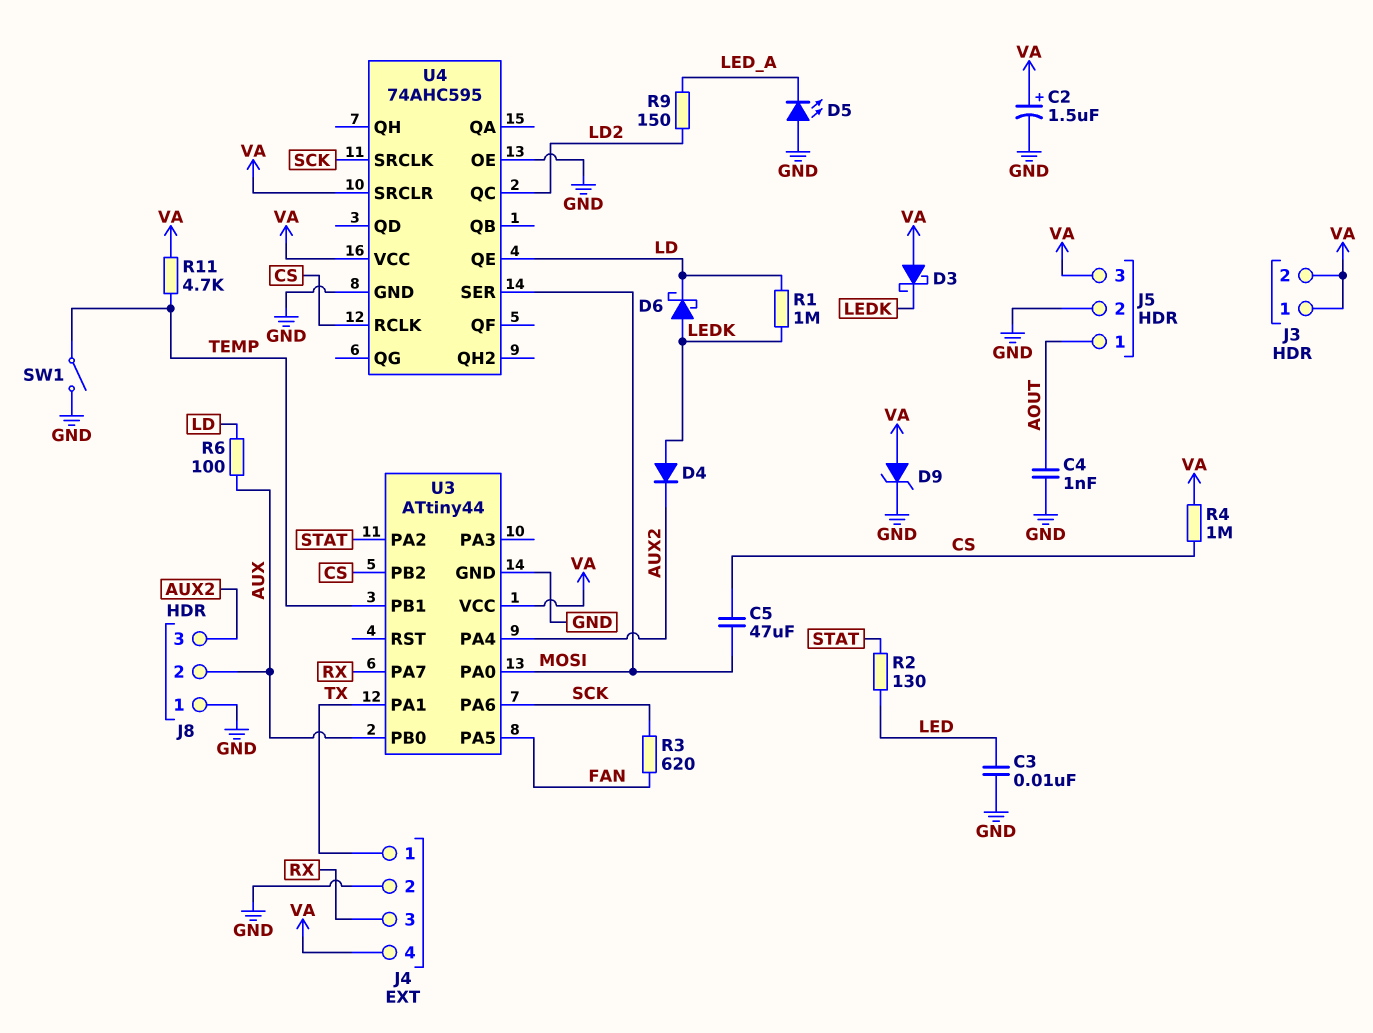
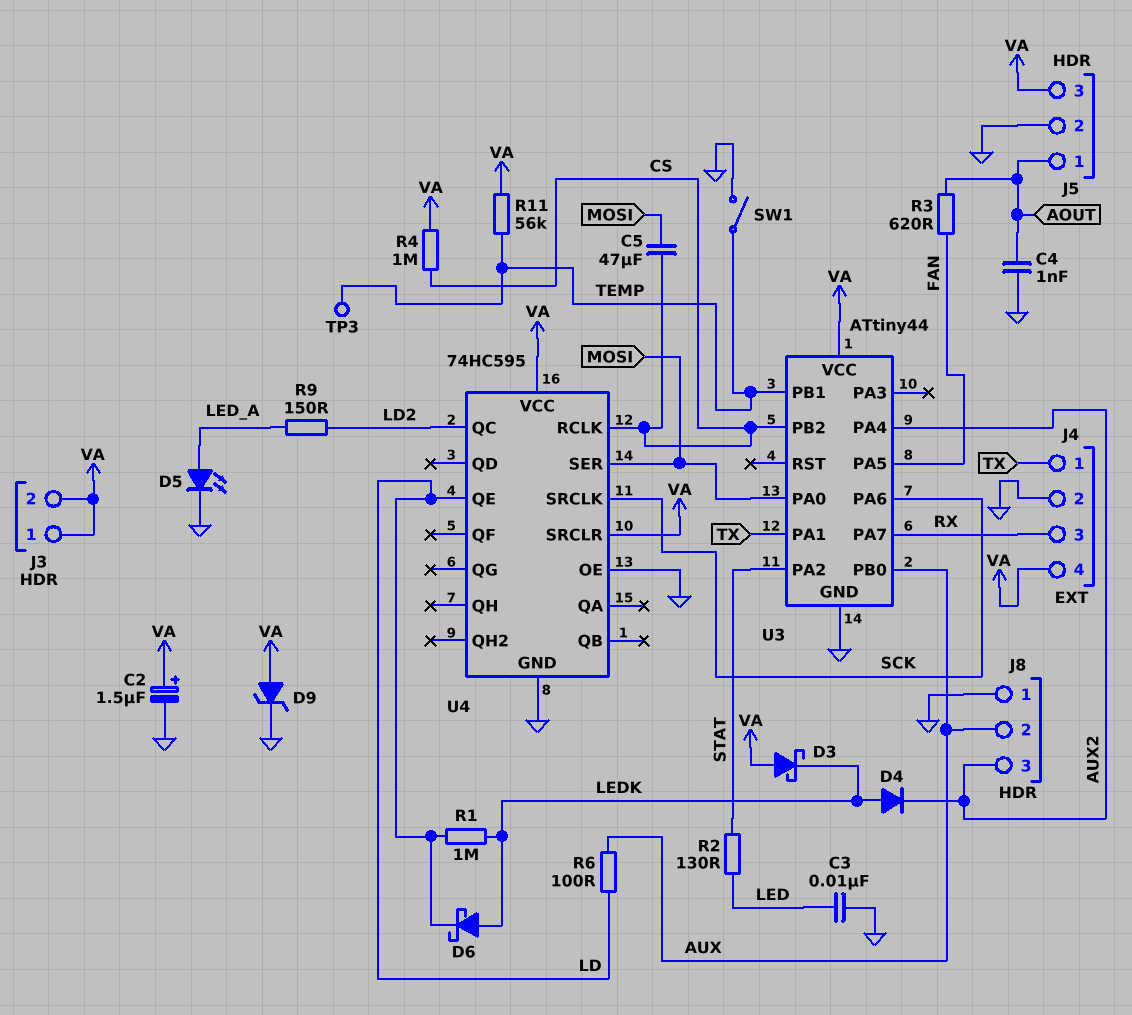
D5: LED (A GND, K LED_A) -> LED (A LED_A, K GND)
R3: 620 (FAN, SCK) -> 620 (AOUT, FAN)
R11: 4.7k (TEMP, VA) -> 56k (TEMP, VA)
TP3: none -> test point (TEMP)
U4: 74AHC595 -> 74HC595

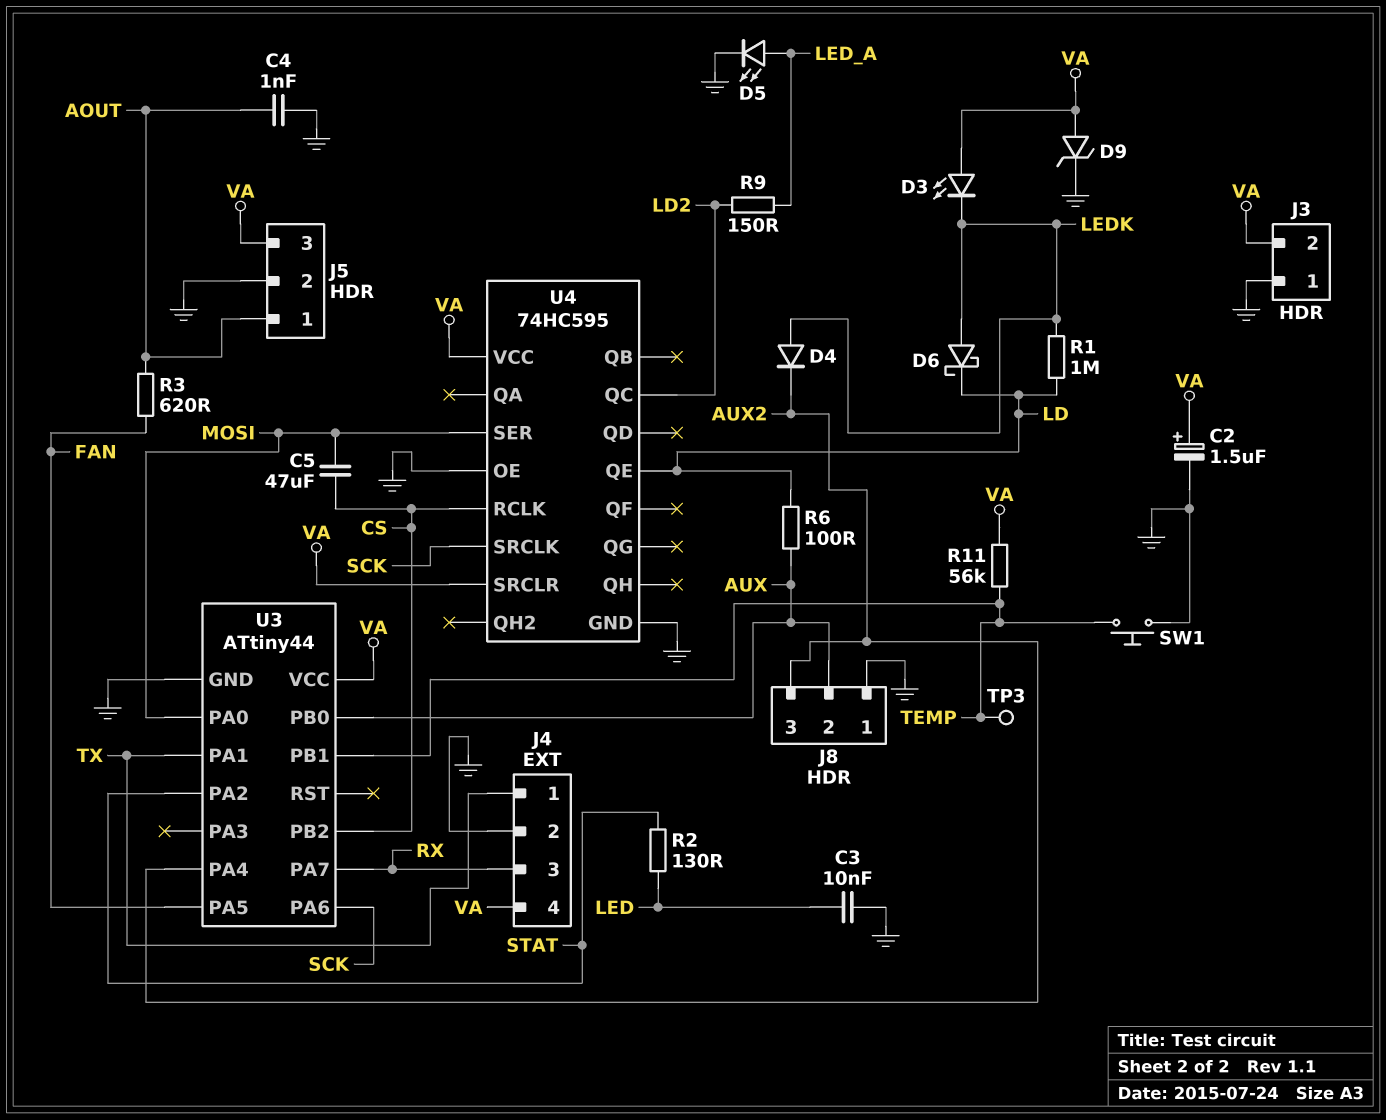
D3: schottky (A VA, K LEDK) -> LED (A VA, K LEDK)
J3 pin 1: VA -> GND
R4: 1M (CS, VA) -> none
SW1: switch (GND, TEMP) -> button (GND, TEMP)

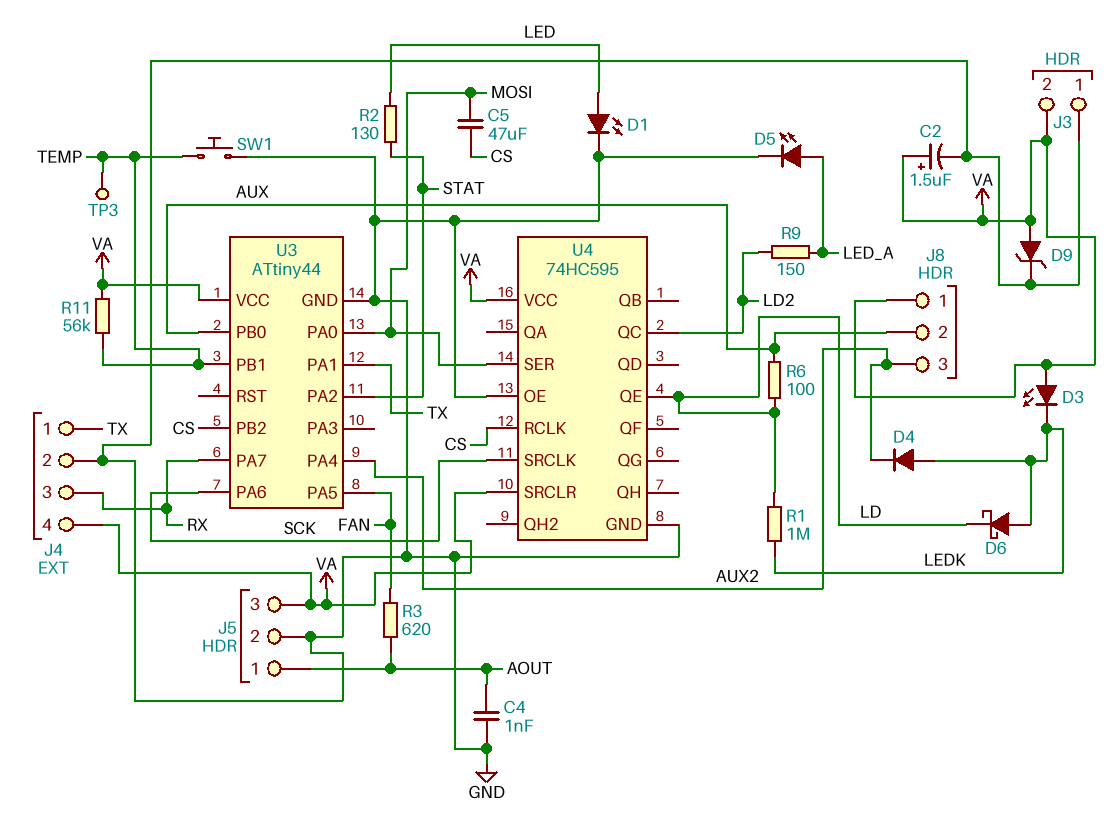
C3: 10nF (GND, LED) -> none
D1: none -> LED (A LED, K GND)
J8 pin 1: GND -> VA

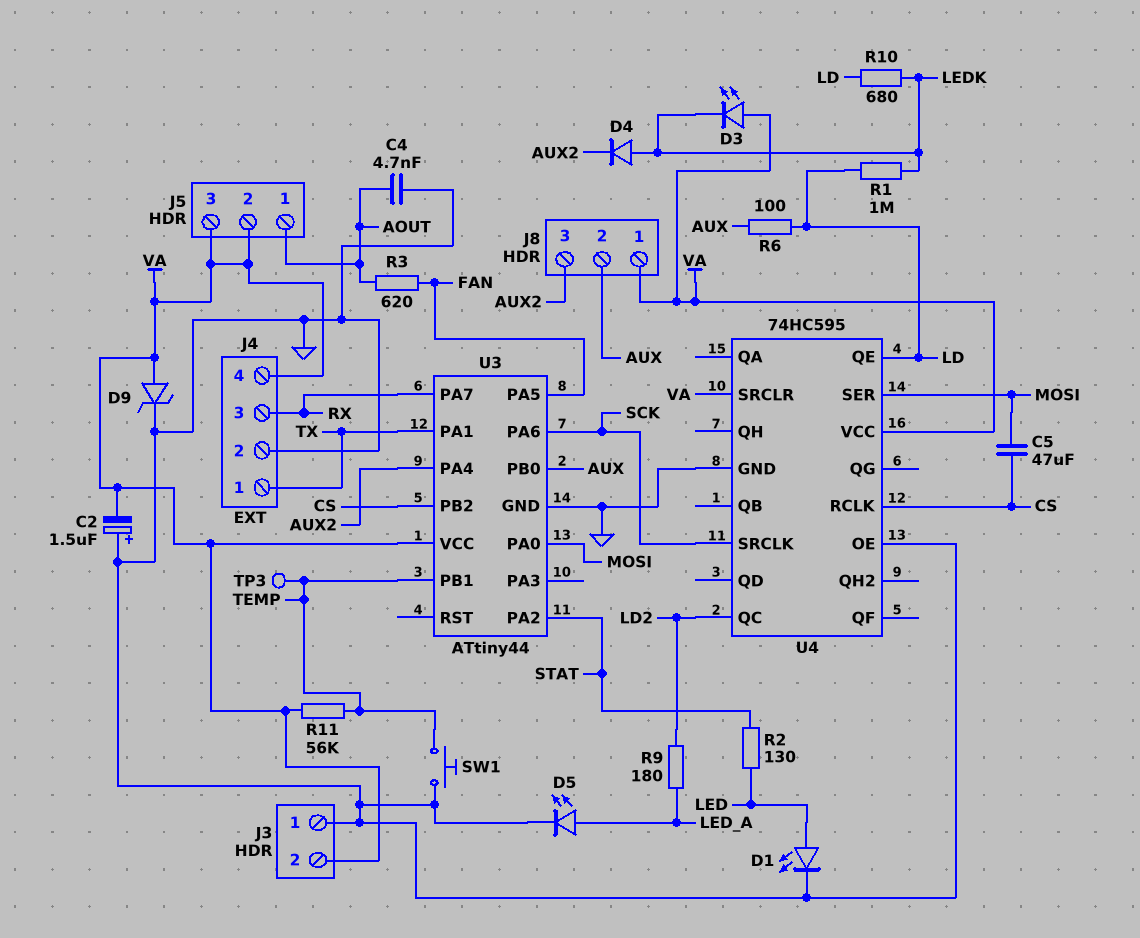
C2: 1.5uF (plus VA, minus GND) -> 1.5uF (plus GND, minus VA)
C4: 1nF (AOUT, GND) -> 4.7nF (AOUT, GND)
D6: schottky (A LEDK, K LD) -> none
J5 pin 2: GND -> VA
R9: 150 (LD2, LED_A) -> 180 (LD2, LED_A)
R10: none -> 680 (LD, LEDK)

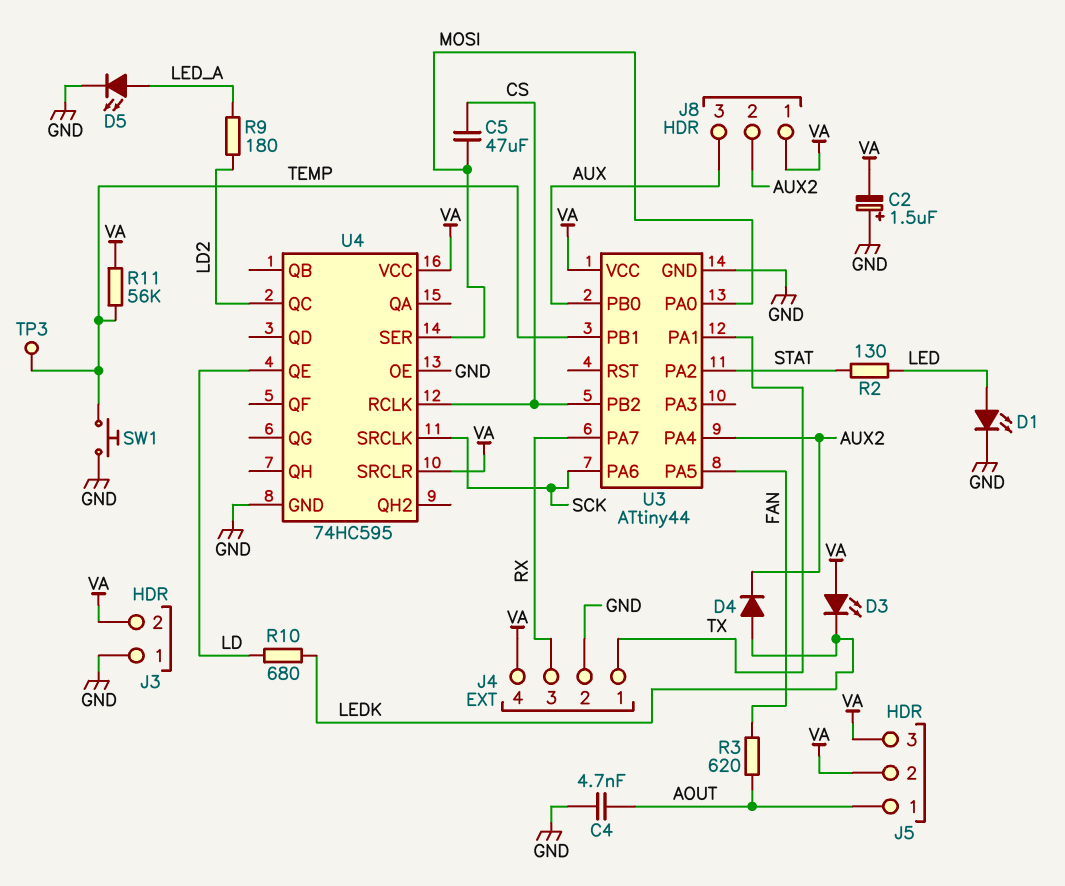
D9: zener (A VA, K GND) -> none
J8 pin 2: AUX -> AUX2
J8 pin 3: AUX2 -> AUX
R1: 1M (LD, LEDK) -> none
R6: 100 (AUX, LD) -> none

